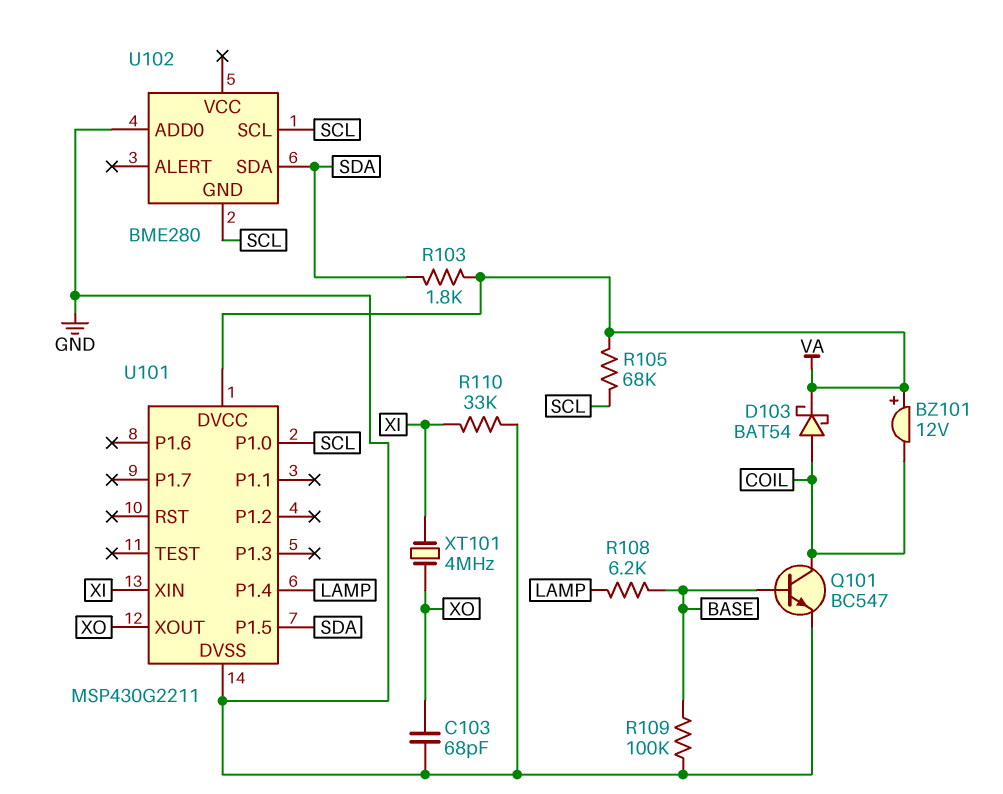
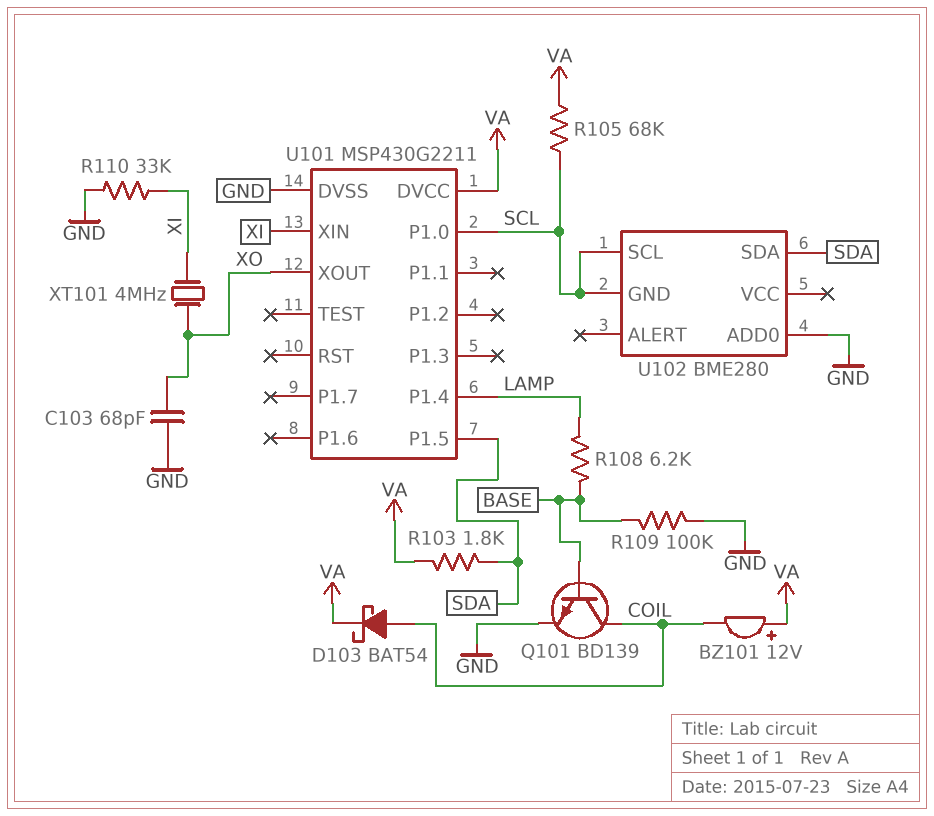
Q101: NPN BC547 (B BASE, C COIL, E GND) -> NPN BD139 (B BASE, C COIL, E GND)

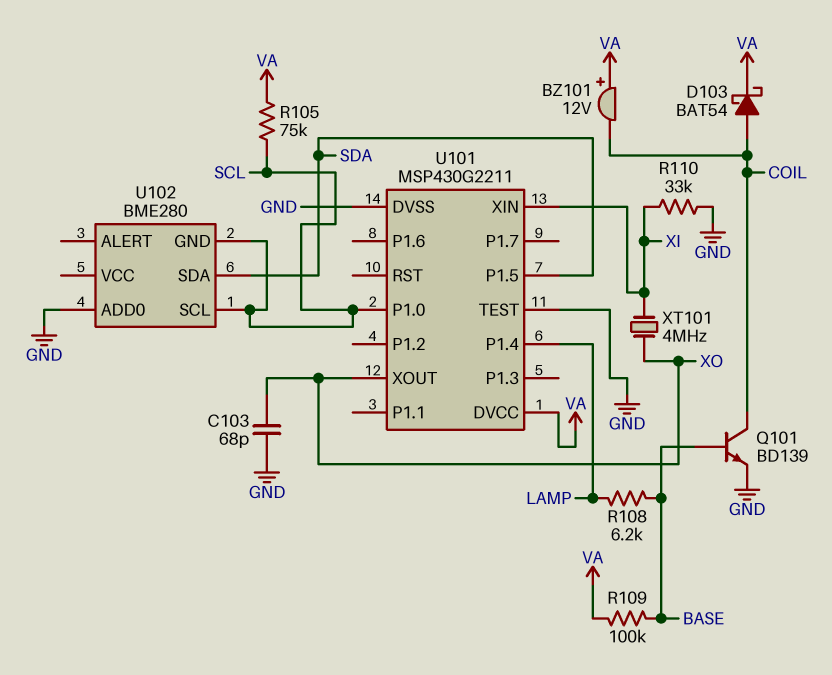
R103: 1.8k (SDA, VA) -> none
R105: 68k (SCL, VA) -> 75k (SCL, VA)
R109: 100k (BASE, GND) -> 100k (BASE, VA)
U101 pin TEST: none -> GND

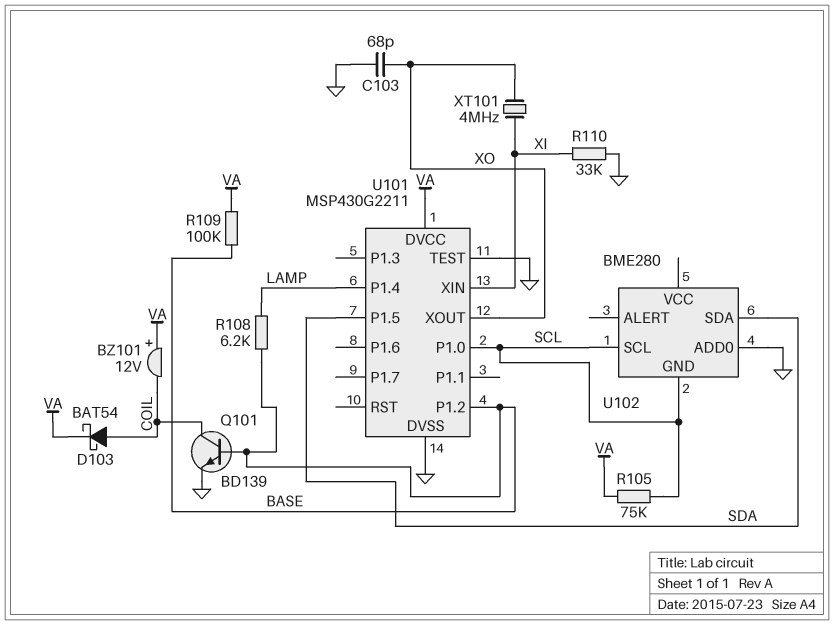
U101 pin P1.2: none -> BASE

